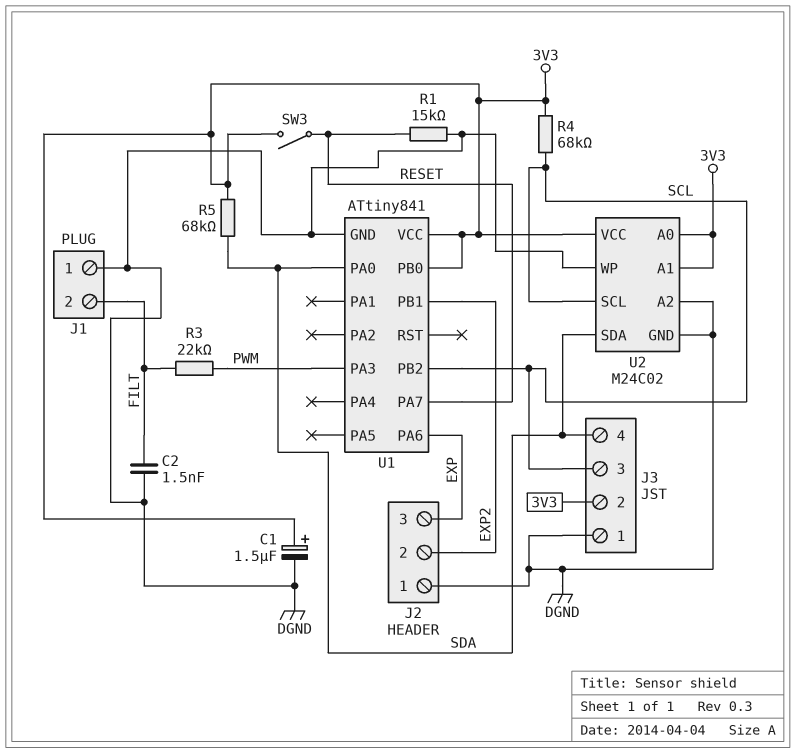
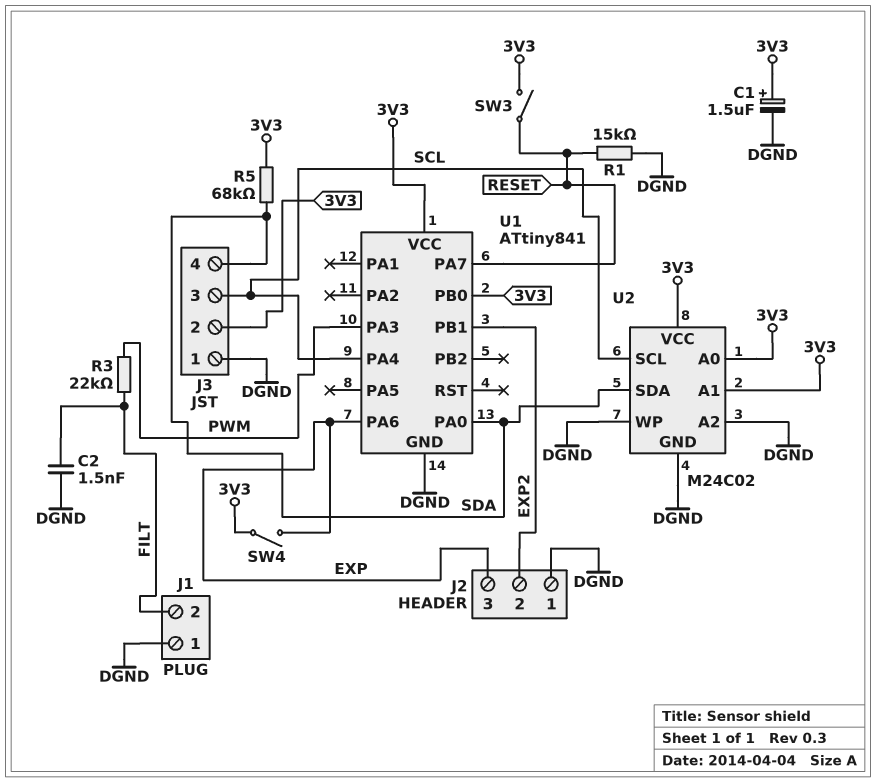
R4: 68k (3V3, SCL) -> none
SW4: none -> switch (3V3, EXP)
U1 pin PA4: none -> SCL
U1 pin PB2: SCL -> none

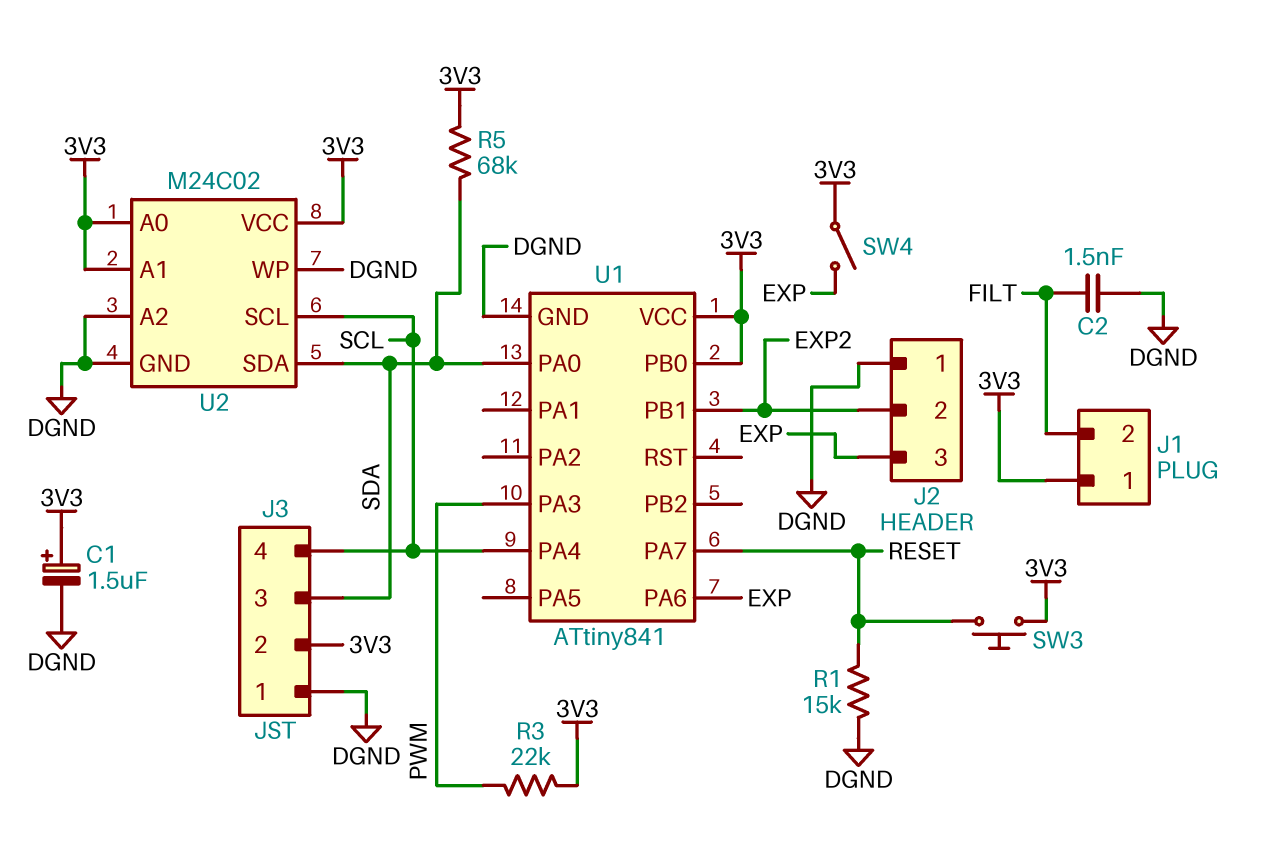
J1 pin 1: DGND -> 3V3
J3 pin 3: SCL -> SDA
J3 pin 4: SDA -> SCL
R3: 22k (FILT, PWM) -> 22k (3V3, PWM)
SW3: switch (3V3, RESET) -> button (3V3, RESET)

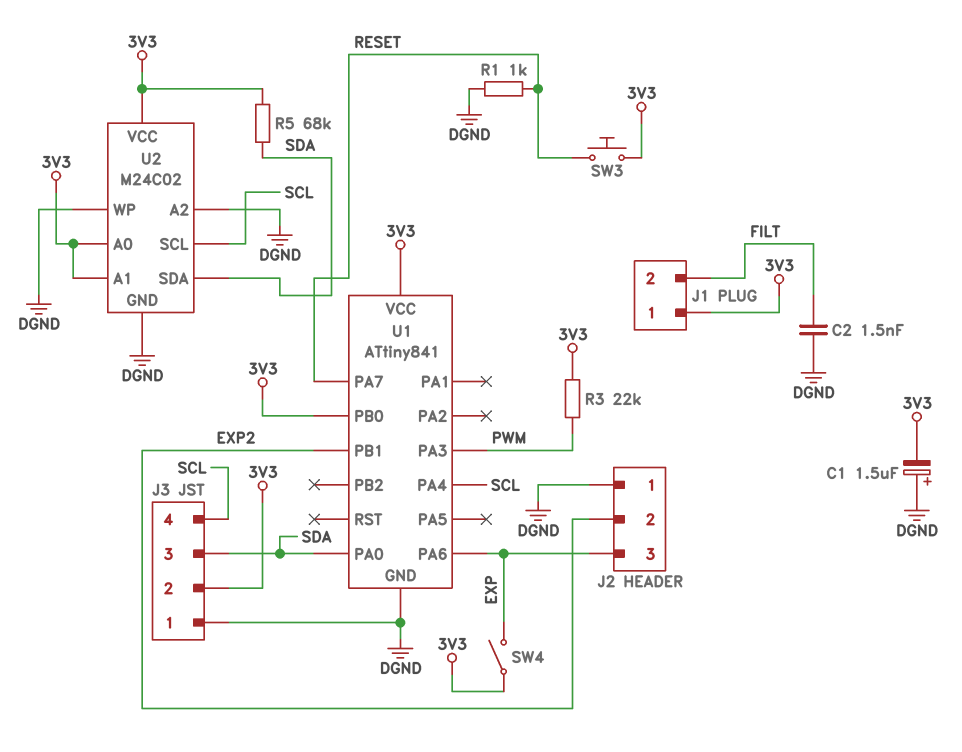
C1: 1.5uF (plus 3V3, minus DGND) -> 1.5uF (plus DGND, minus 3V3)
R1: 15k (DGND, RESET) -> 1k (DGND, RESET)

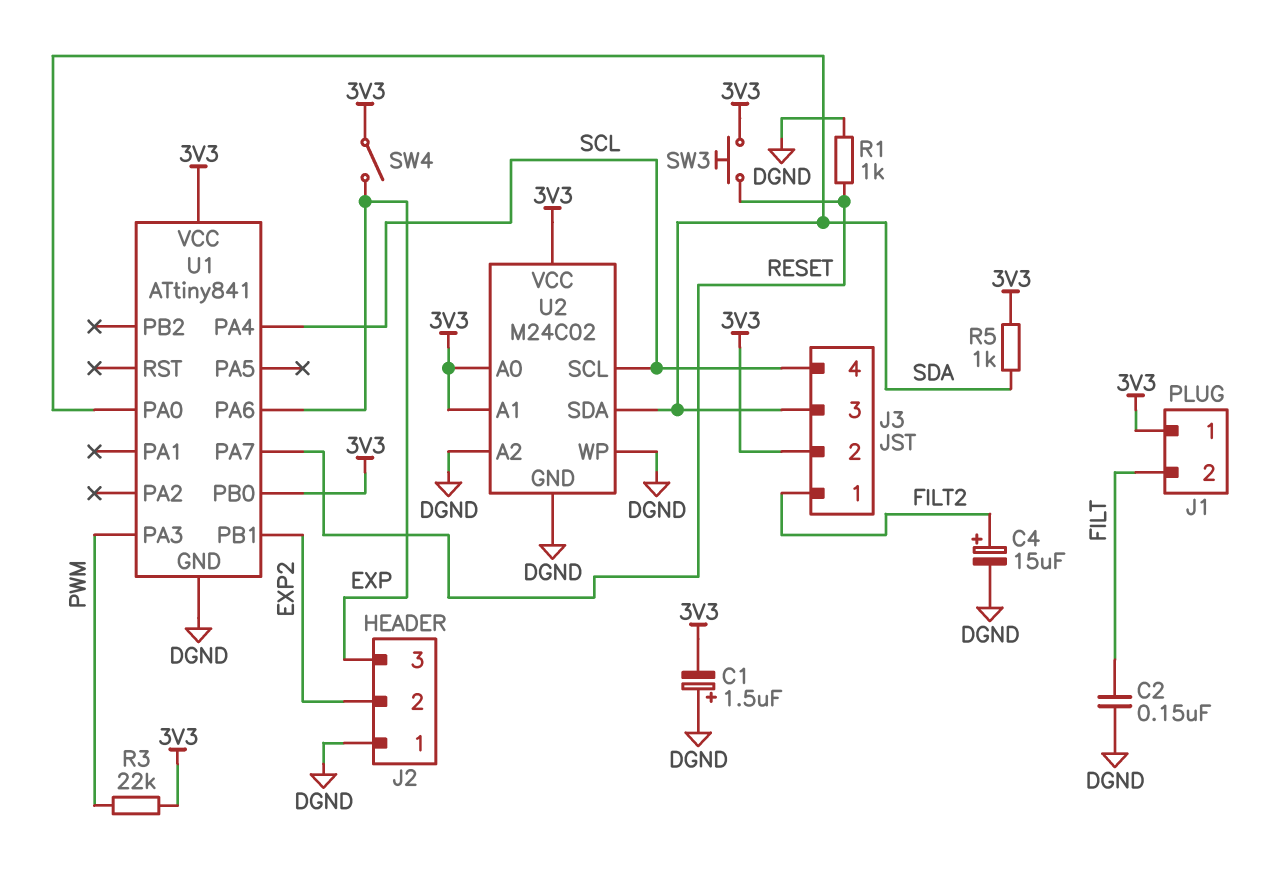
C2: 1.5nF (DGND, FILT) -> 150nF (DGND, FILT)
C4: none -> 15uF (plus FILT2, minus DGND)
J3 pin 1: DGND -> FILT2
R5: 68k (3V3, SDA) -> 1k (3V3, SDA)

